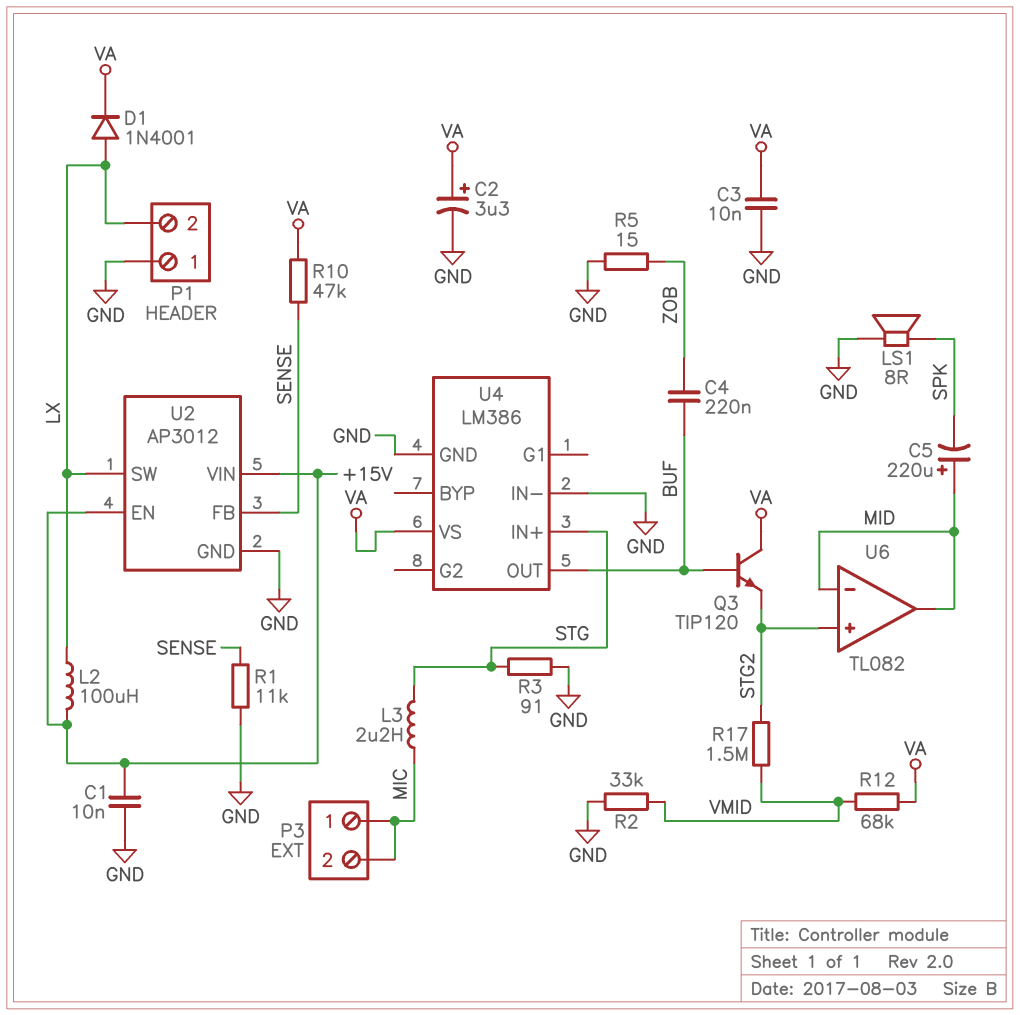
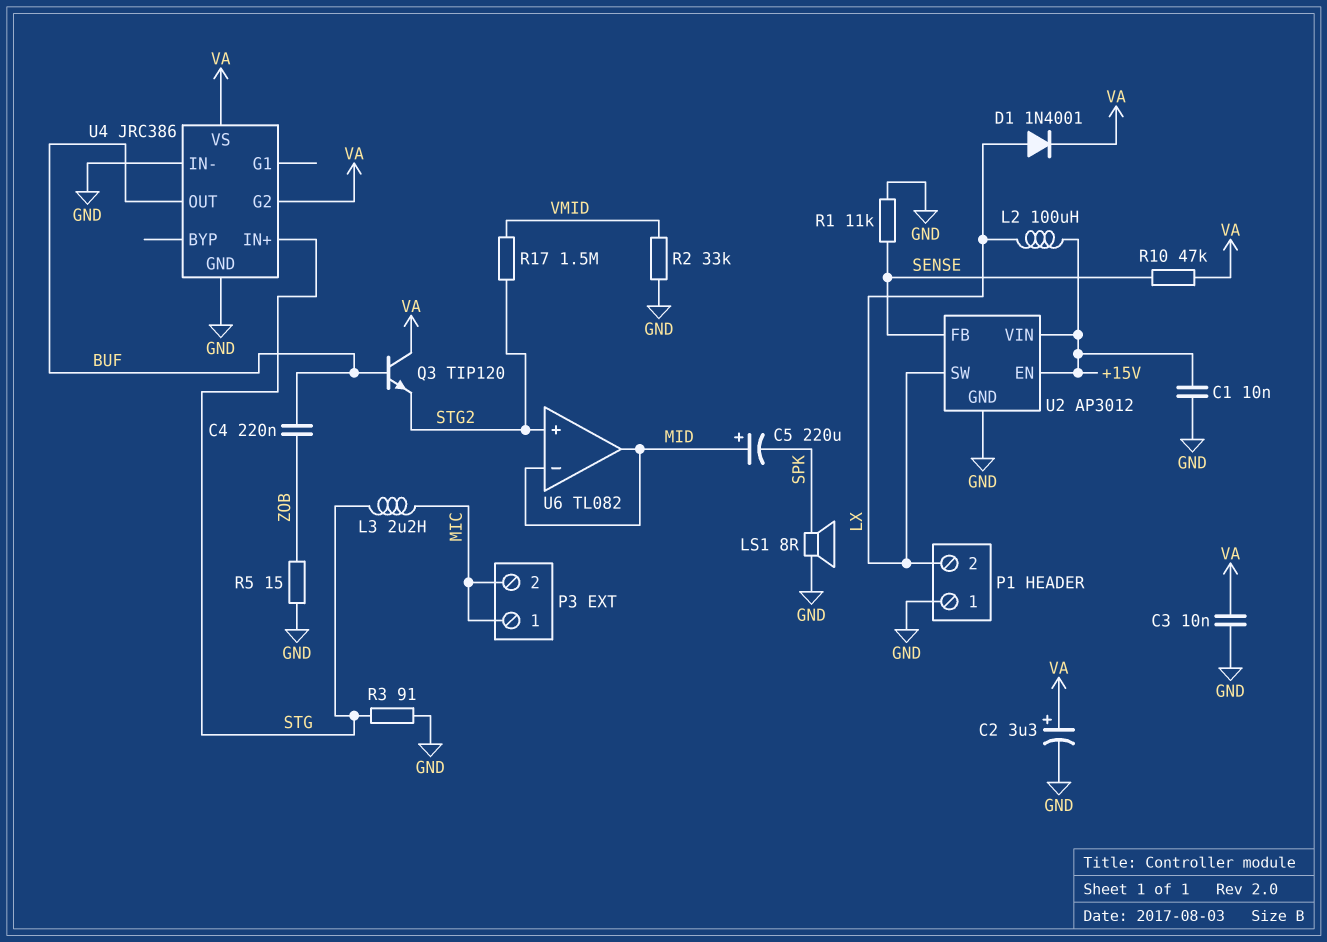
R12: 68k (VA, VMID) -> none
U4: LM386 -> JRC386
U4 pin G2: none -> VA

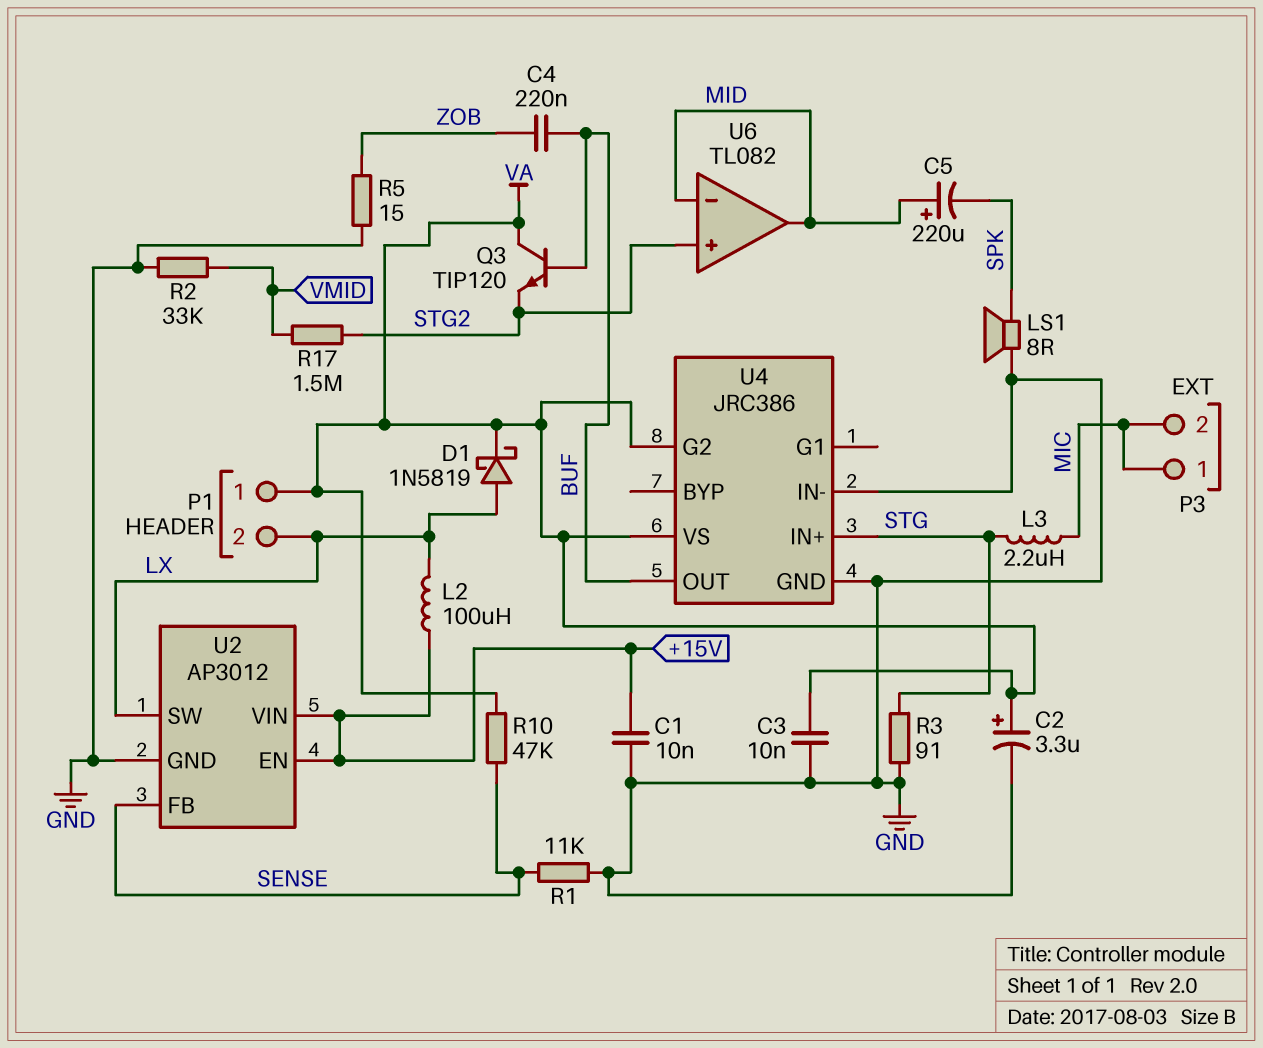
D1: diode 1N4001 (A LX, K VA) -> schottky 1N5819 (A LX, K VA)
P1 pin 1: GND -> VA

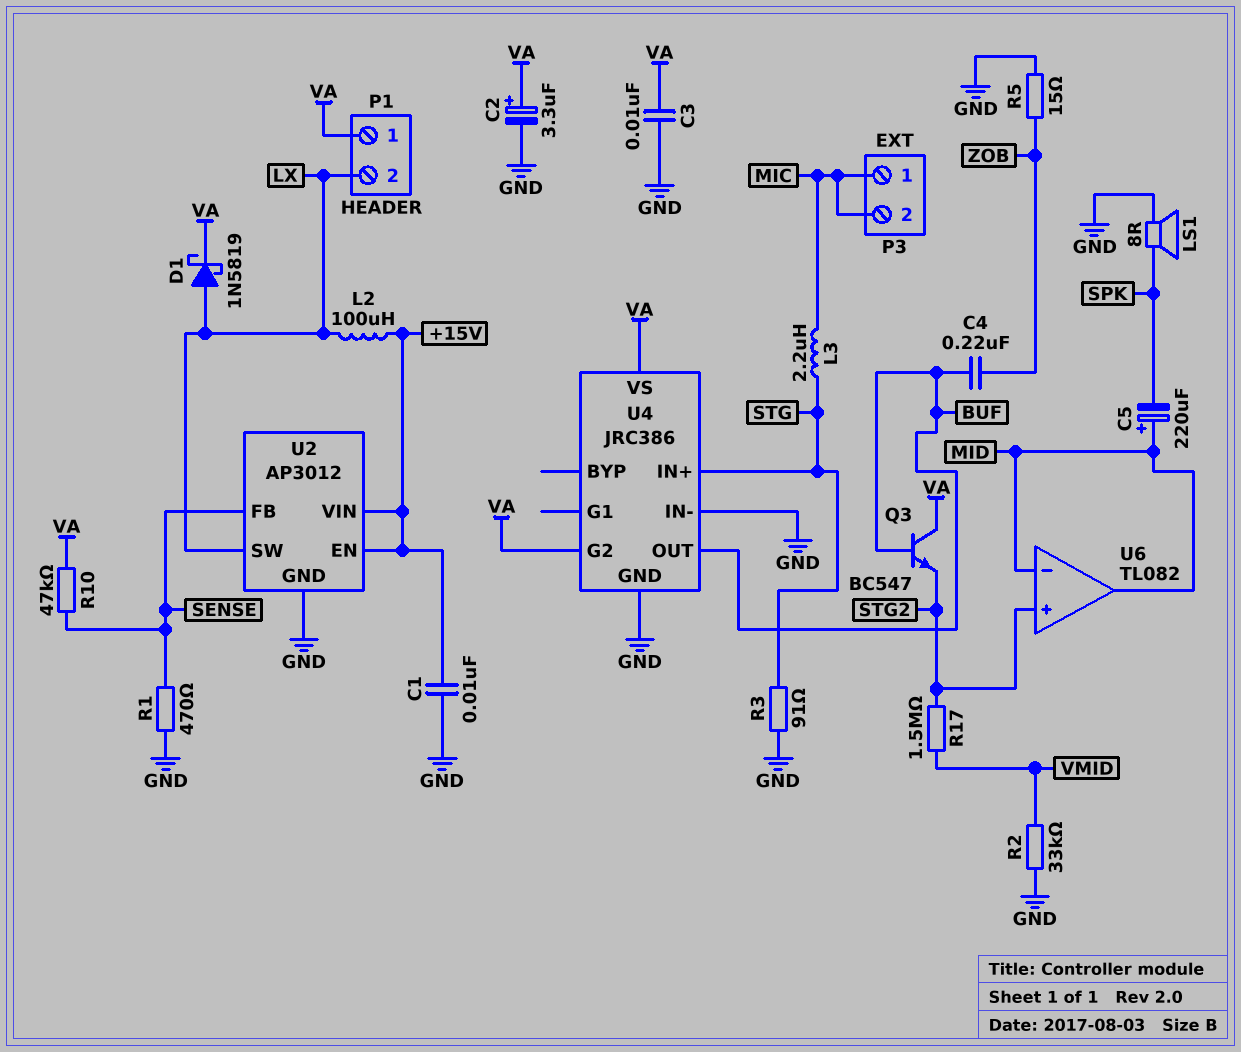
Q3: NPN TIP120 (B BUF, C VA, E STG2) -> NPN BC547 (B BUF, C VA, E STG2)
R1: 11k (GND, SENSE) -> 470 (GND, SENSE)

